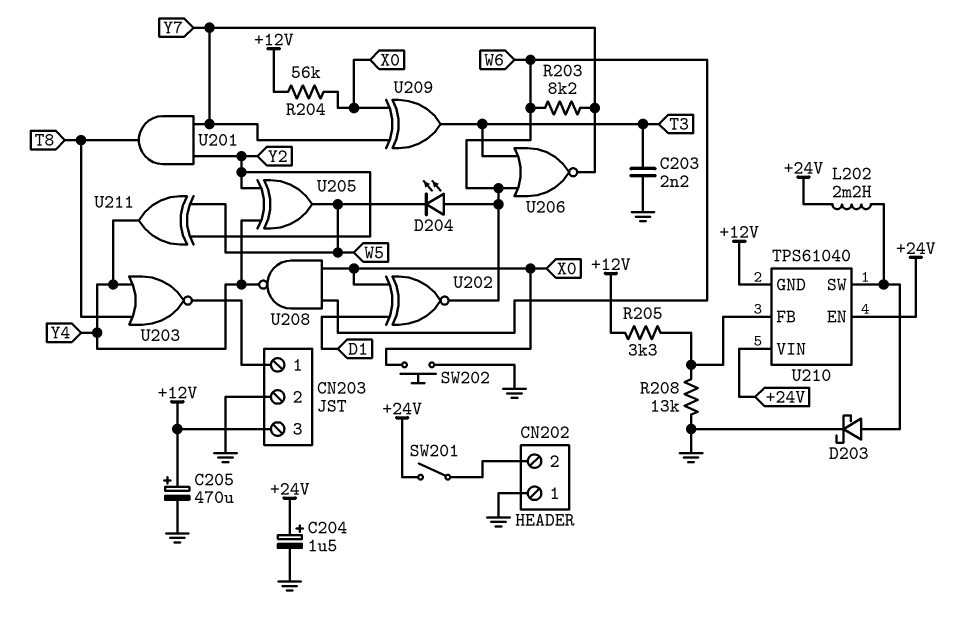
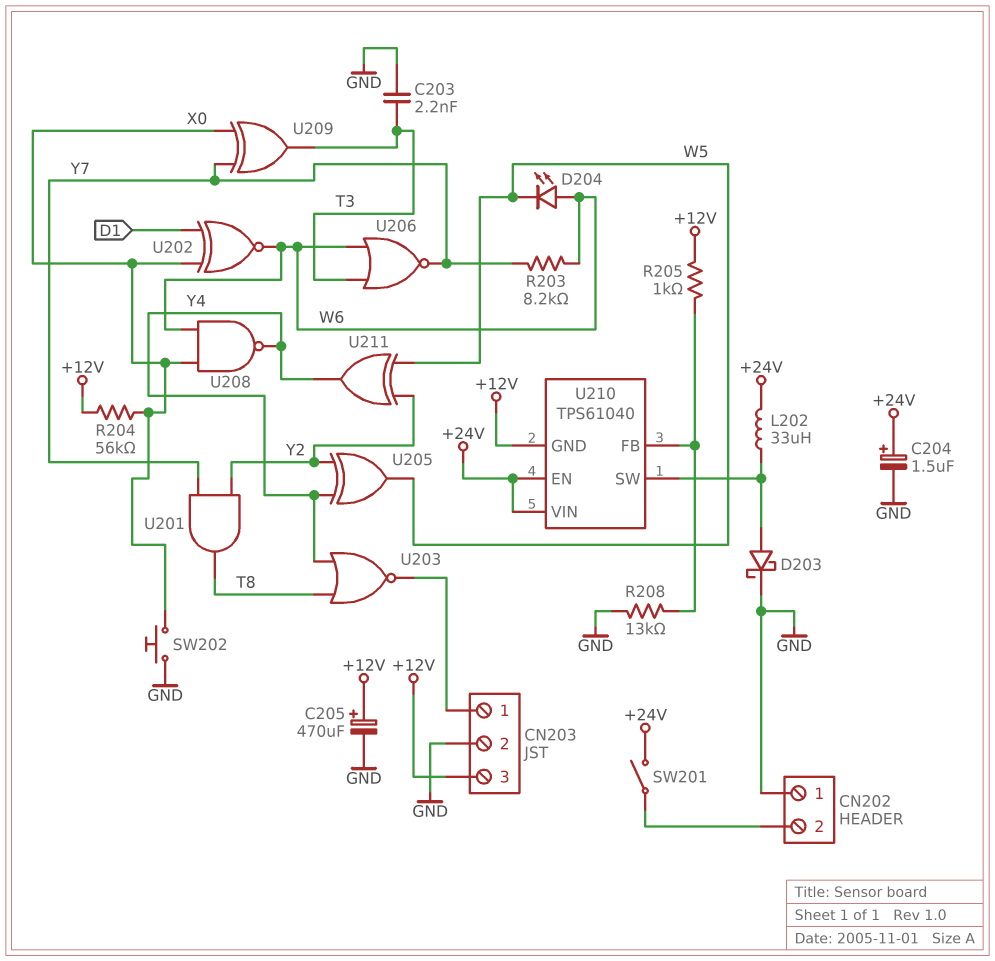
L202: 2.2mH (+24V, U210/SW) -> 33uH (+24V, U210/SW)
R205: 3.3k (+12V, U210/FB) -> 1k (+12V, U210/FB)

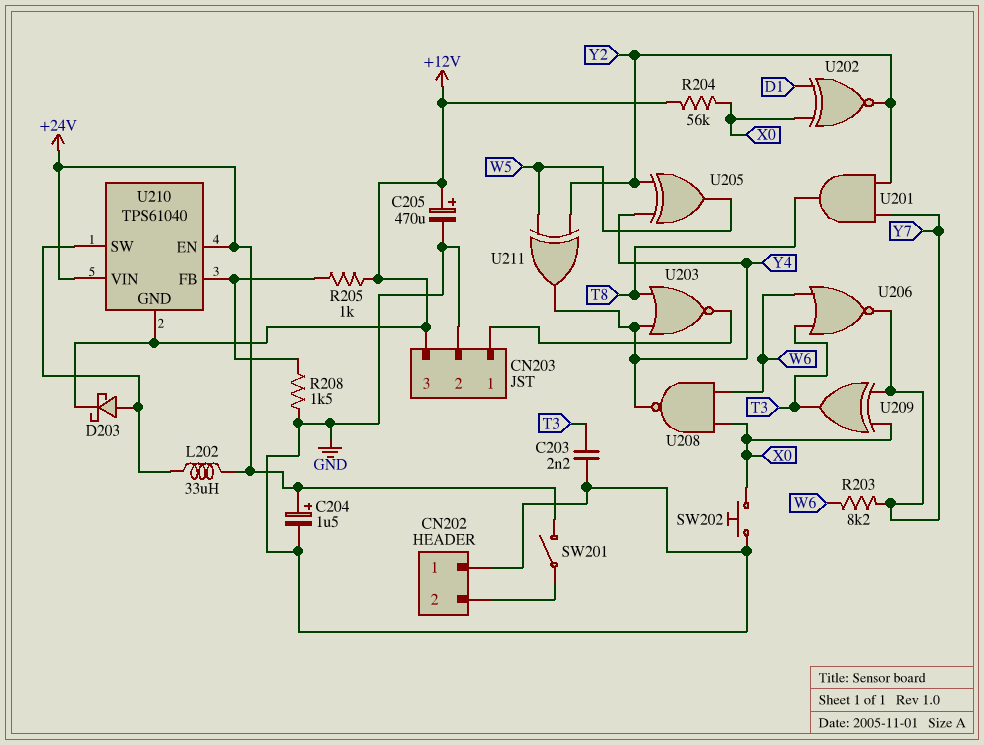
D203: schottky (A U210/SW, K GND) -> schottky (A U210/SW, K +12V)
D204: LED (A W6, K W5) -> none
R208: 13k (GND, U210/FB) -> 1.5k (GND, U210/FB)
U202: XNOR (in D1, in X0, out W6) -> XNOR (in D1, in X0, out Y2)

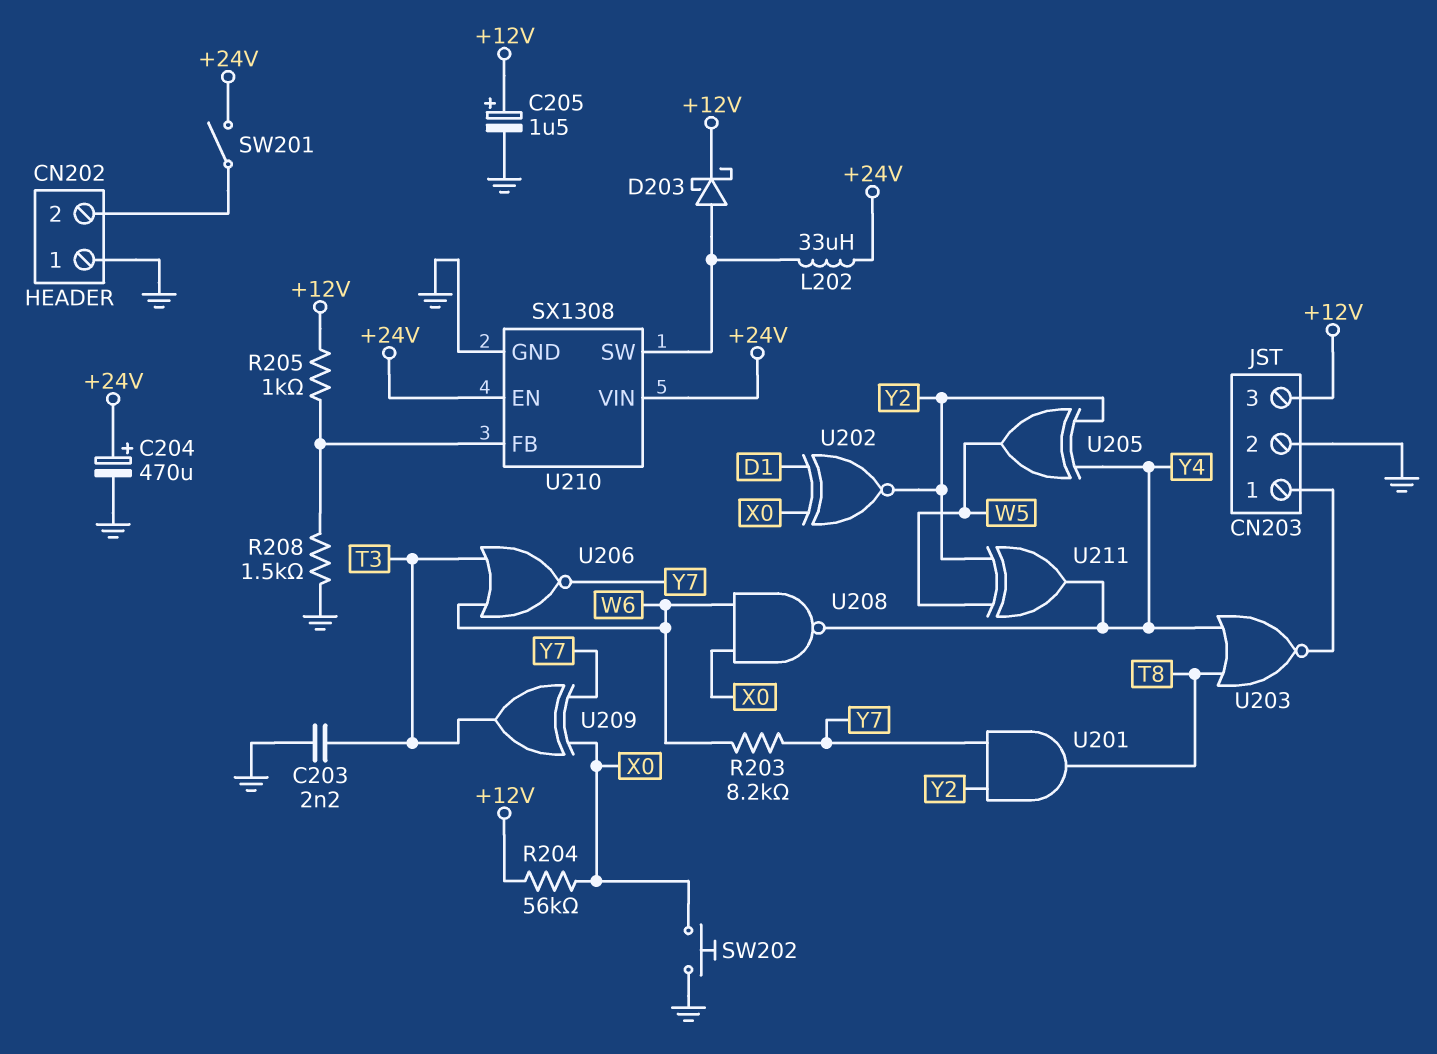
C204: 1.5uF (plus +24V, minus GND) -> 470uF (plus +24V, minus GND)
C205: 470uF (plus +12V, minus GND) -> 1.5uF (plus +12V, minus GND)
U210: TPS61040 -> SX1308
U210 pin GND: +12V -> GND

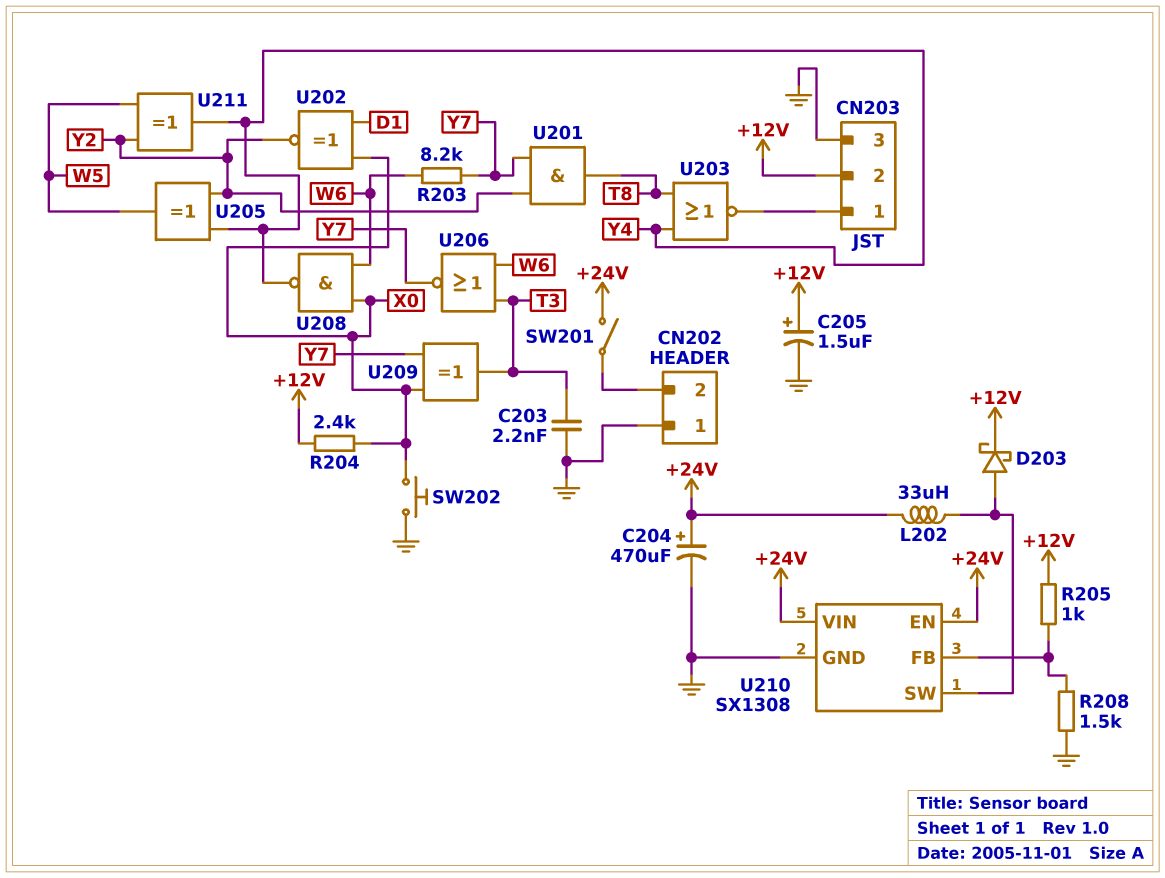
CN203 pin 2: GND -> +12V
CN203 pin 3: +12V -> GND
R204: 56k (+12V, X0) -> 2.4k (+12V, X0)

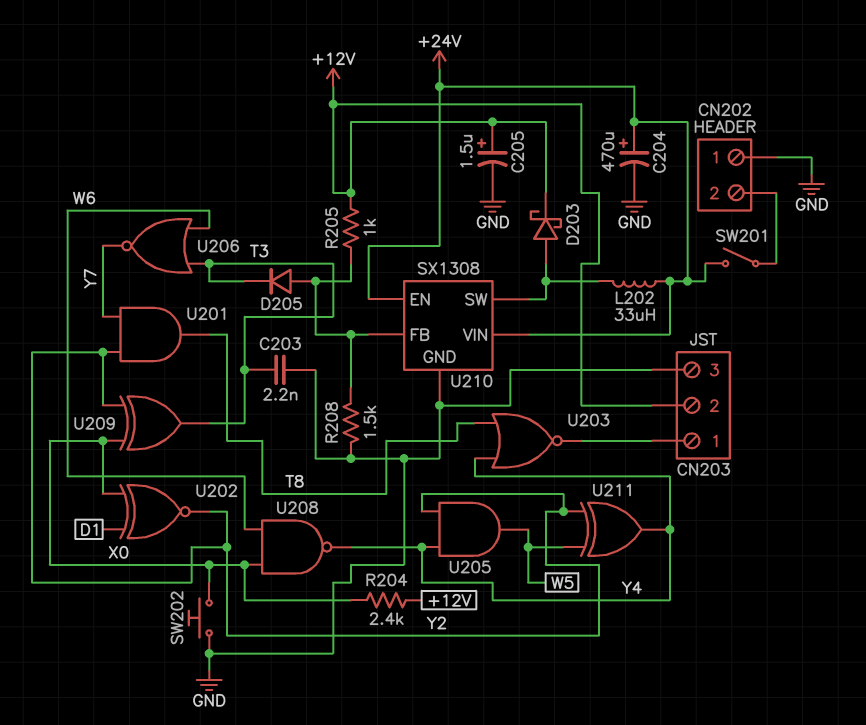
D205: none -> diode (A U210/FB, K T3)
R203: 8.2k (W6, Y7) -> none
U205: XOR (in Y2, in Y4, out W5) -> AND (in Y2, in Y4, out W5)
U209: XOR (in X0, in Y7, out T3) -> XOR (in X0, in Y2, out T3)

